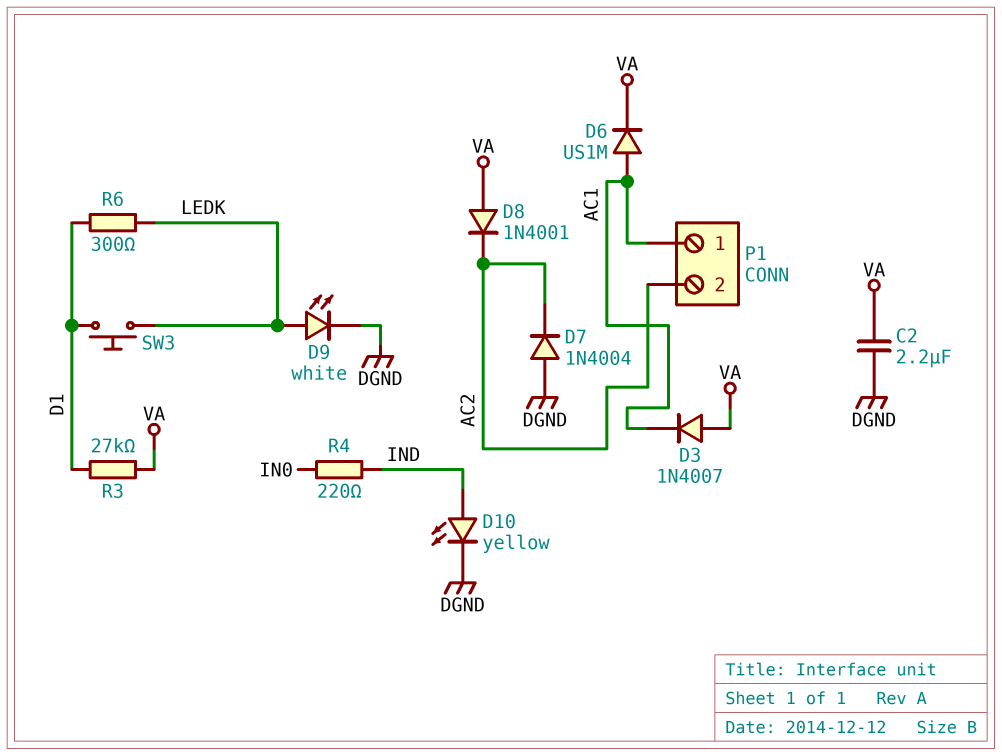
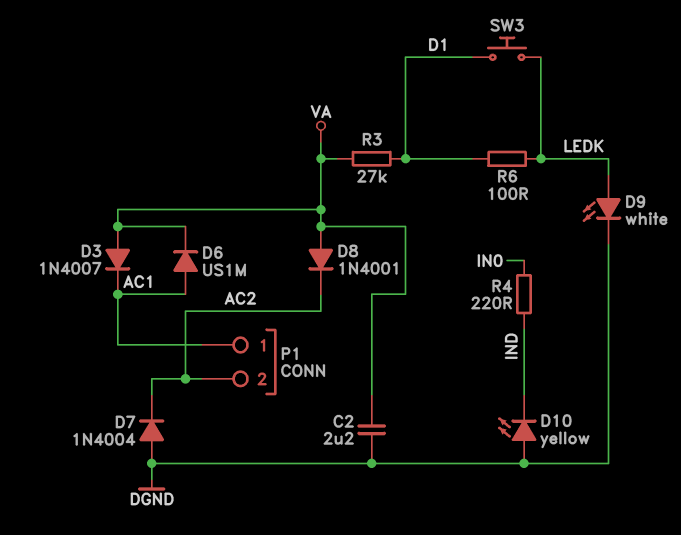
D10: LED yellow (A IND, K DGND) -> LED yellow (A DGND, K IND)
R6: 300 (D1, LEDK) -> 100 (D1, LEDK)

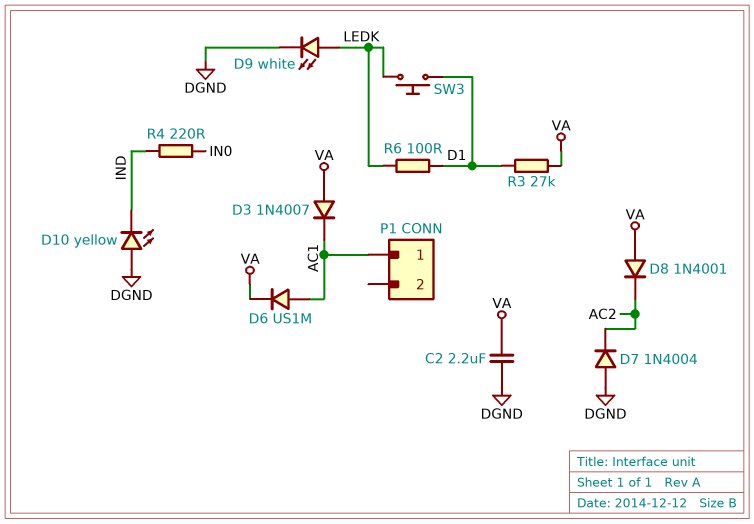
P1 pin 2: AC2 -> none

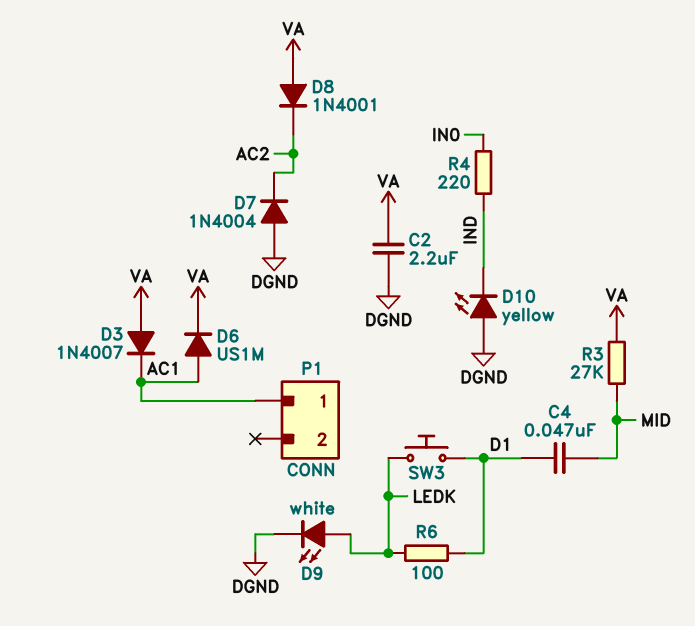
C4: none -> 47nF (D1, MID)
R3: 27k (D1, VA) -> 27k (MID, VA)

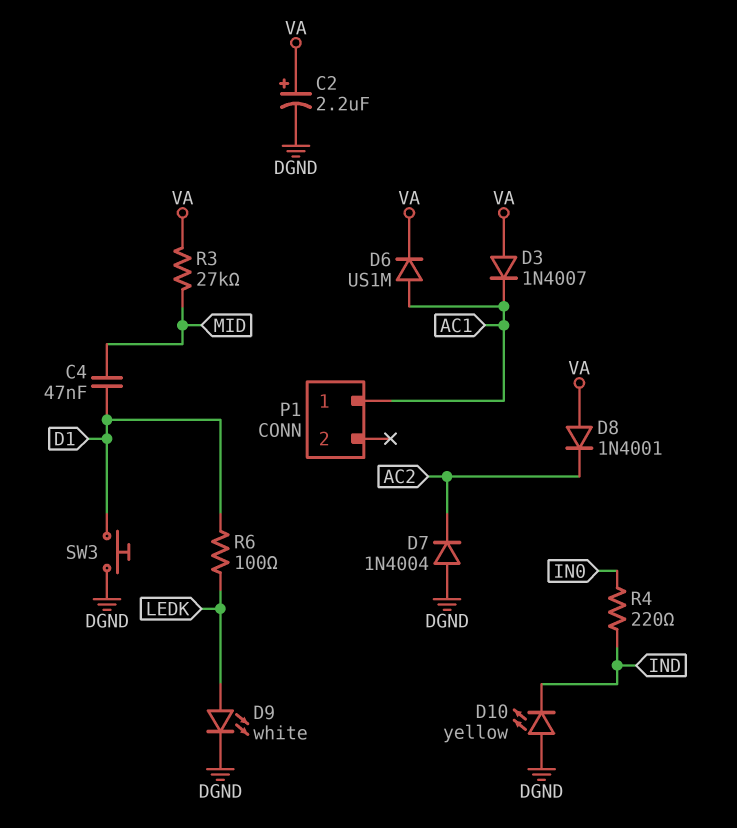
C2: 2.2uF (DGND, VA) -> 2.2uF (plus VA, minus DGND)
SW3: button (D1, LEDK) -> button (D1, DGND)

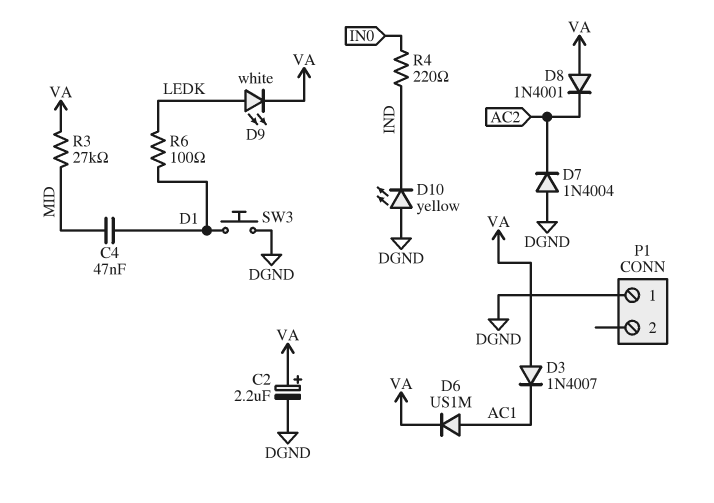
D9: LED white (A LEDK, K DGND) -> LED white (A LEDK, K VA)
P1 pin 1: AC1 -> DGND

